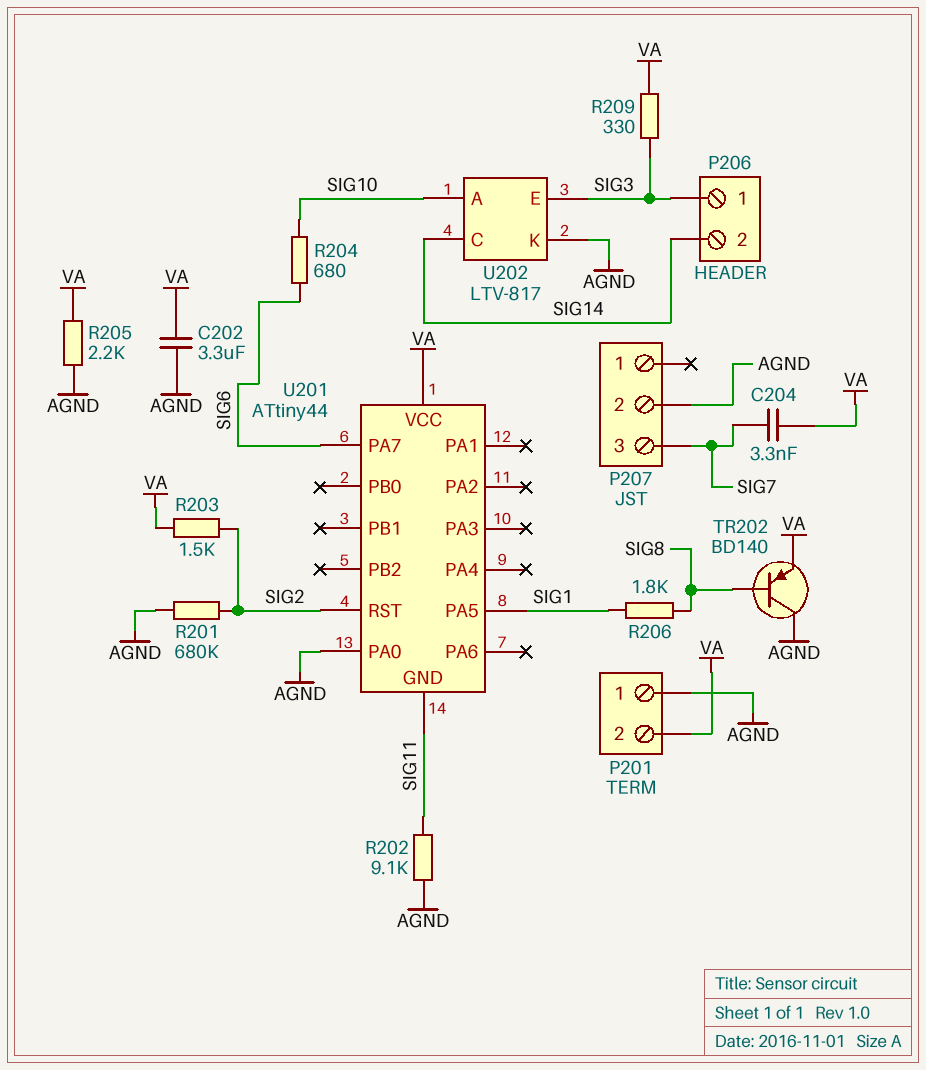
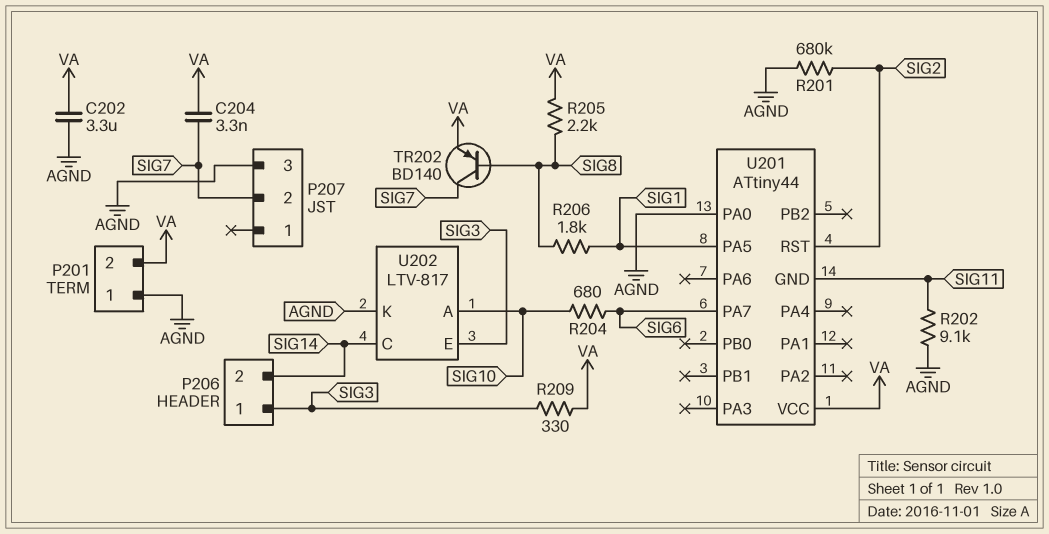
P207 pin 2: AGND -> SIG7
P207 pin 3: SIG7 -> AGND
R203: 1.5k (SIG2, VA) -> none
R205: 2.2k (AGND, VA) -> 2.2k (SIG8, VA)
TR202: PNP BD140 (B SIG8, C AGND, E VA) -> PNP BD140 (B SIG8, C SIG7, E VA)

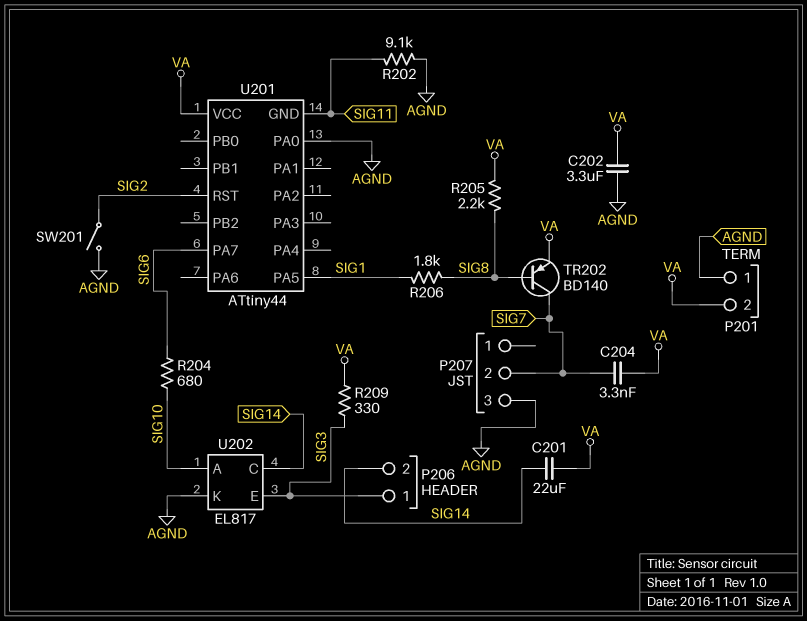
C201: none -> 22uF (SIG14, VA)
R201: 680k (AGND, SIG2) -> none
SW201: none -> switch (AGND, SIG2)
U202: LTV-817 -> EL817

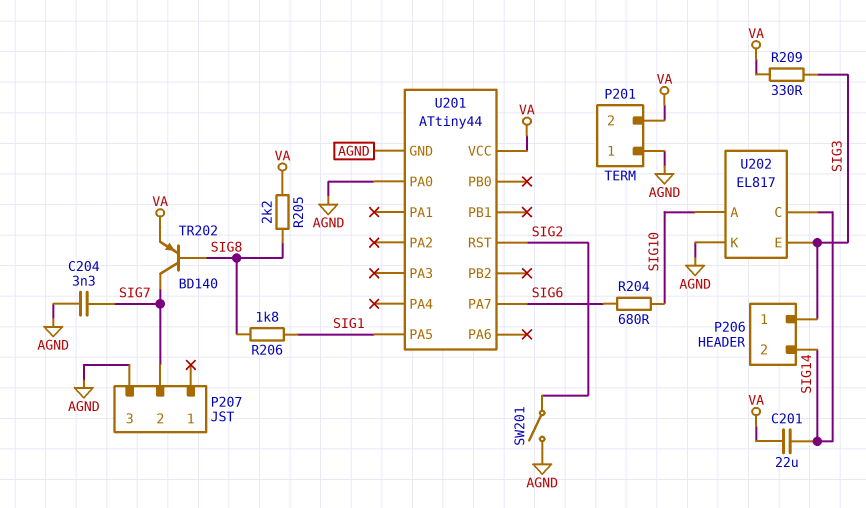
C202: 3.3uF (AGND, VA) -> none
C204: 3.3nF (SIG7, VA) -> 3.3nF (AGND, SIG7)
R202: 9.1k (AGND, SIG11) -> none
U201 pin GND: SIG11 -> AGND

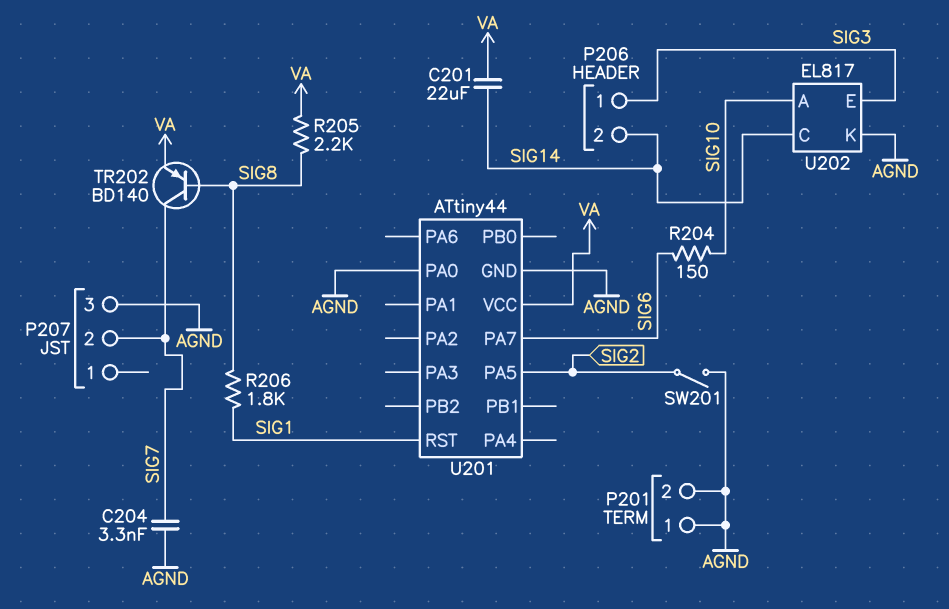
P201 pin 2: VA -> AGND
R204: 680 (SIG6, SIG10) -> 150 (SIG6, SIG10)
R209: 330 (SIG3, VA) -> none
U201 pin PA5: SIG1 -> SIG2
U201 pin RST: SIG2 -> SIG1

